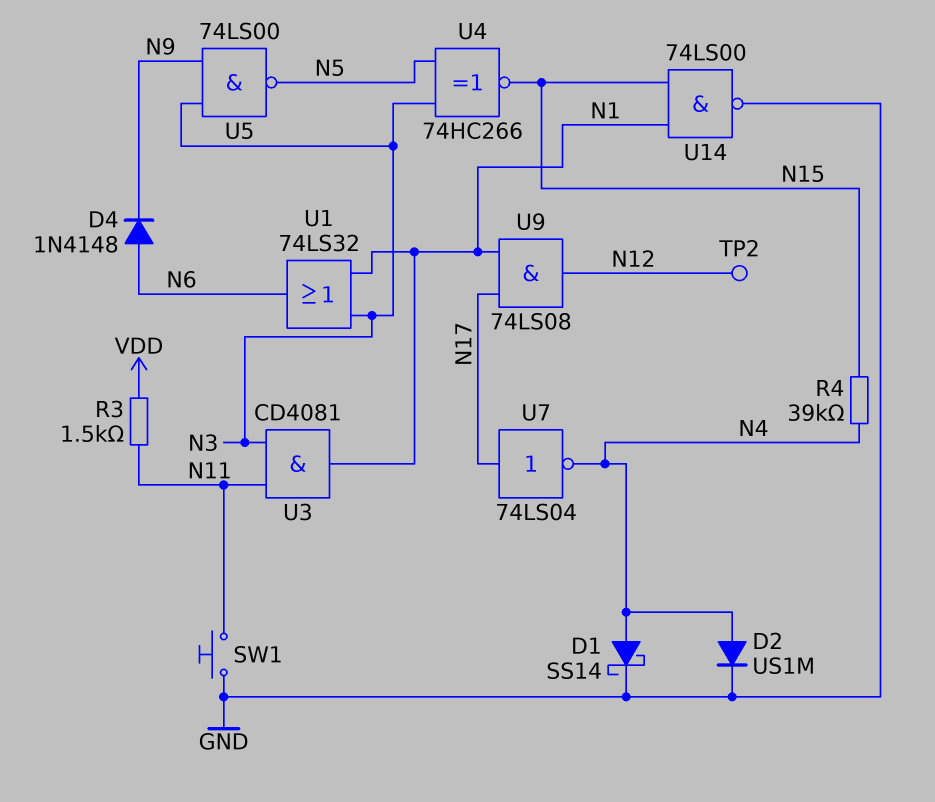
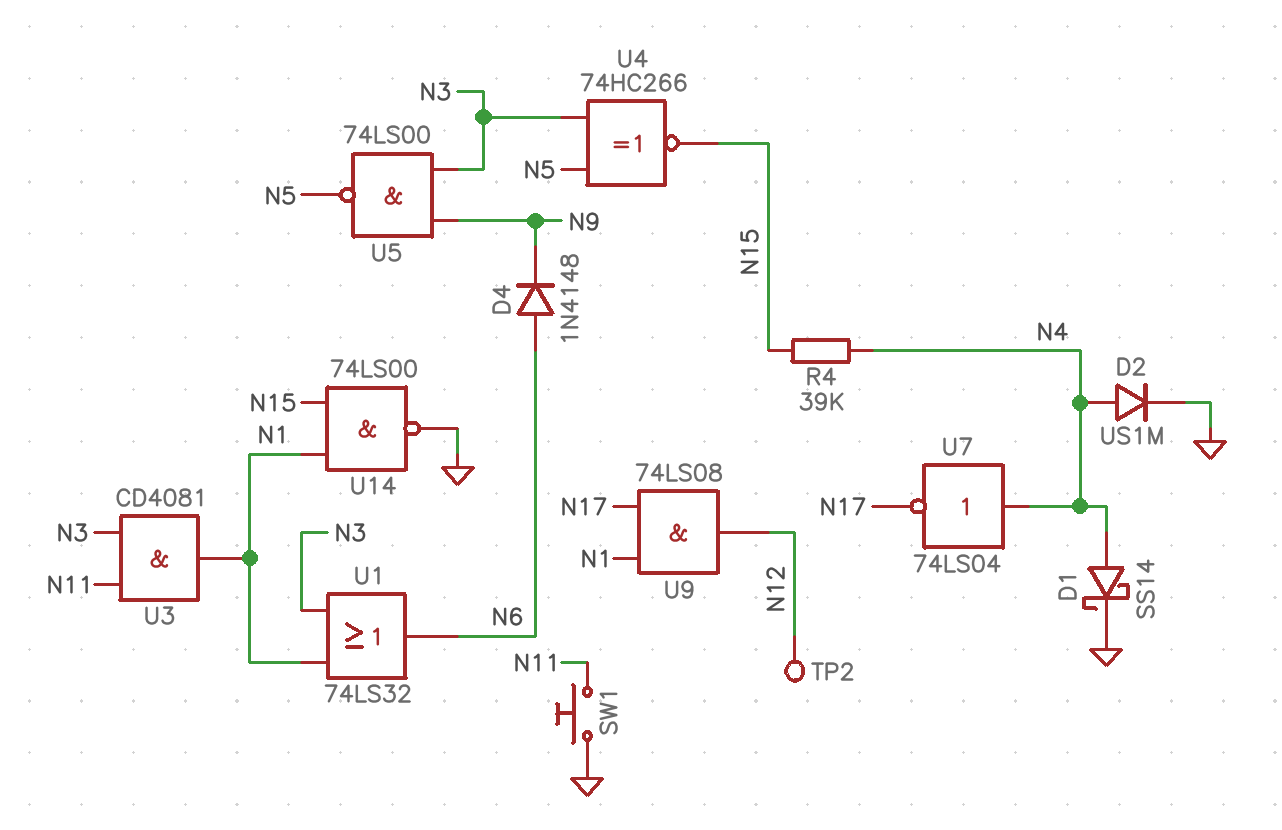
R3: 1.5k (N11, VDD) -> none
U7: NOT 74LS04 (in N17, out N4) -> NOT 74LS04 (in N4, out N17)

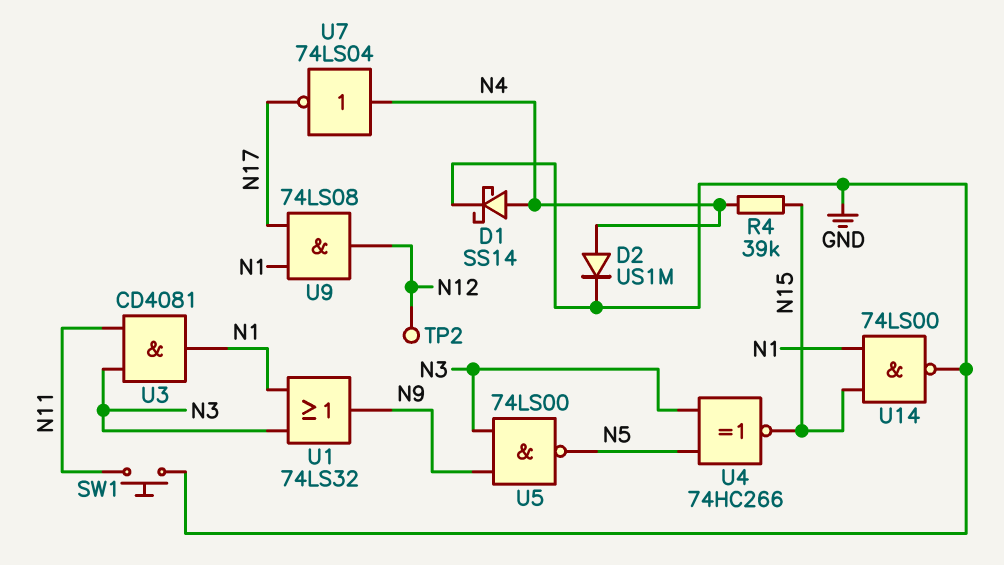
D4: diode 1N4148 (A N6, K N9) -> none
U1: OR 74LS32 (in N1, in N3, out N6) -> OR 74LS32 (in N1, in N3, out N9)

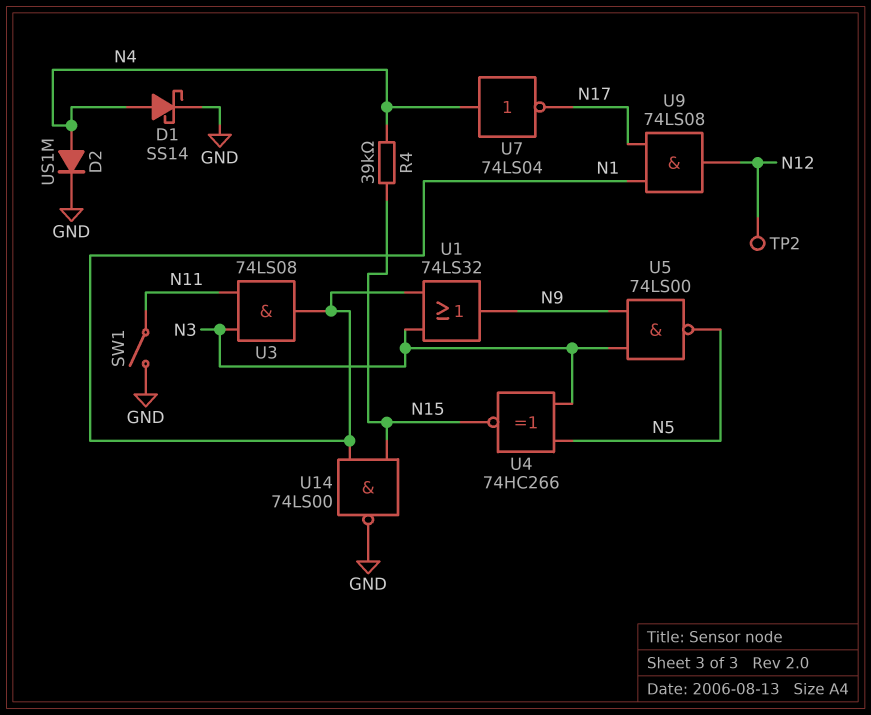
SW1: button (GND, N11) -> switch (GND, N11)
U3: AND CD4081 (in N3, in N11, out N1) -> AND 74LS08 (in N3, in N11, out N1)

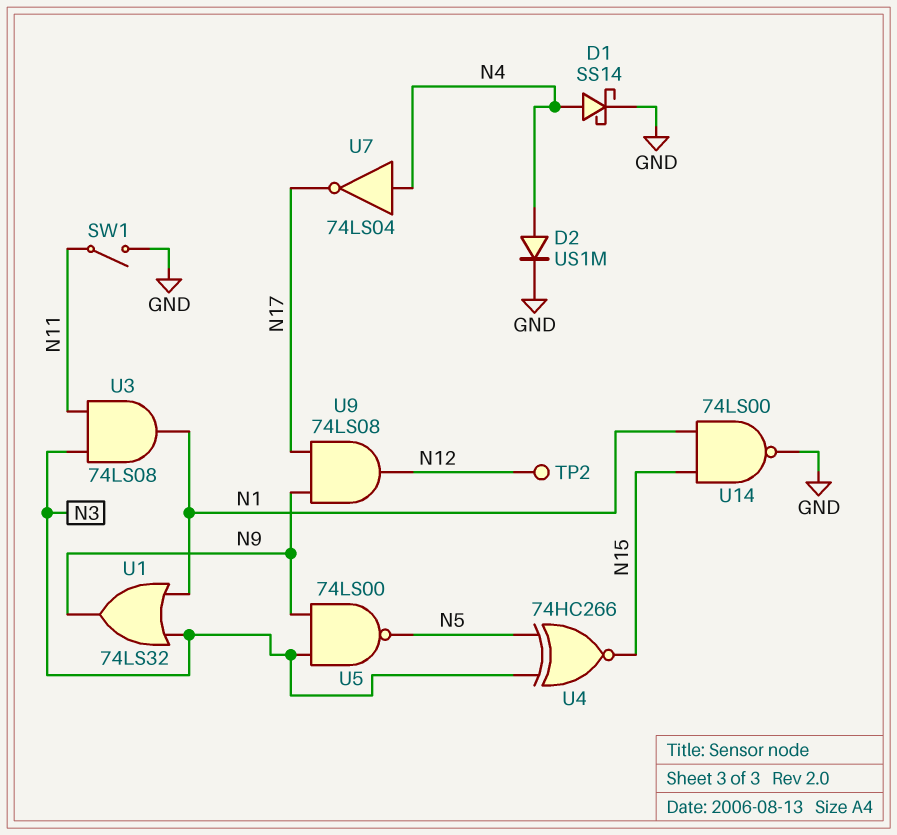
R4: 39k (N4, N15) -> none
U9: AND 74LS08 (in N1, in N17, out N12) -> AND 74LS08 (in N9, in N17, out N12)

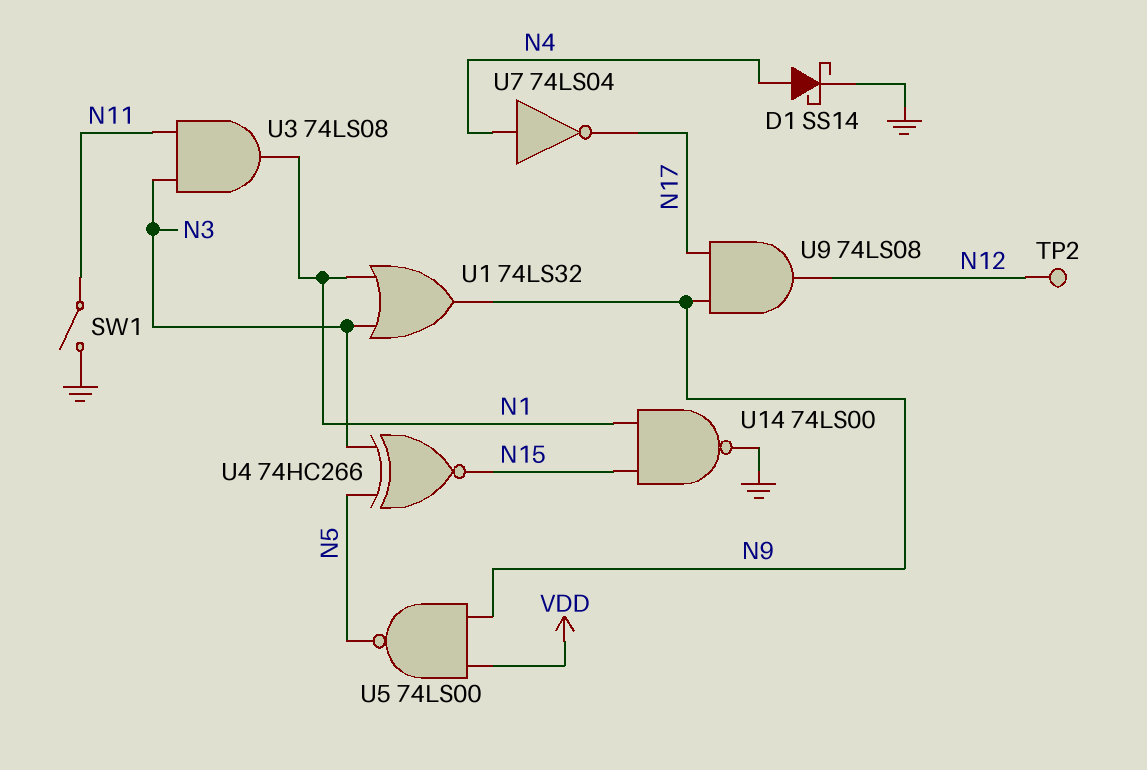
D2: diode US1M (A N4, K GND) -> none
U5: NAND 74LS00 (in N3, in N9, out N5) -> NAND 74LS00 (in N9, in VDD, out N5)

